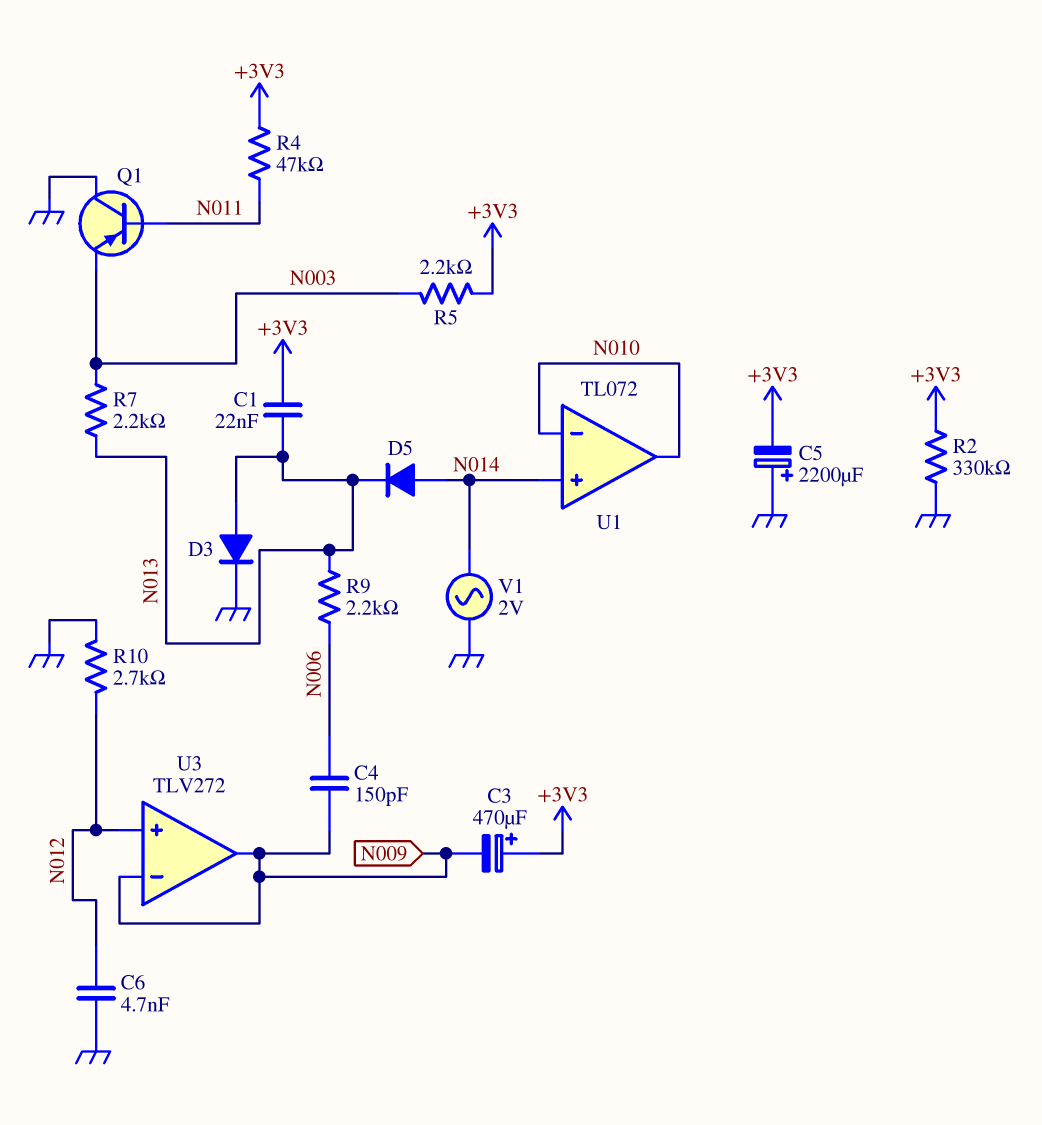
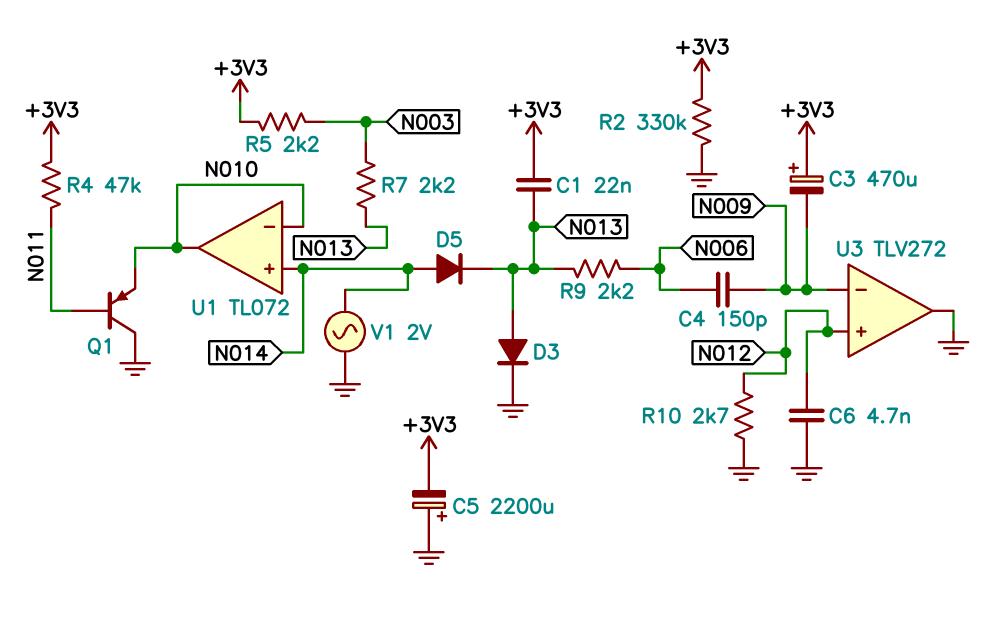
Q1: PNP (B N011, C GND, E N003) -> PNP (B N011, C GND, E N010)
U3 pin out: N009 -> GND

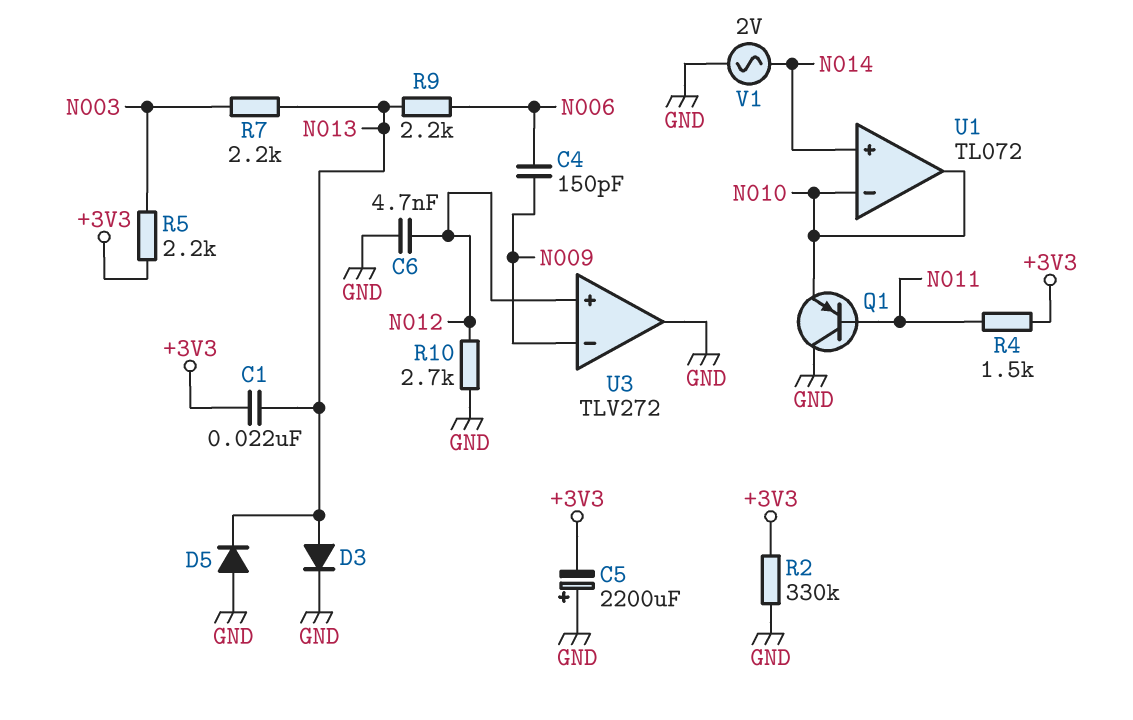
C3: 470uF (plus +3V3, minus N009) -> none
D5: diode (A N014, K N013) -> diode (A GND, K N013)
R4: 47k (+3V3, N011) -> 1.5k (+3V3, N011)

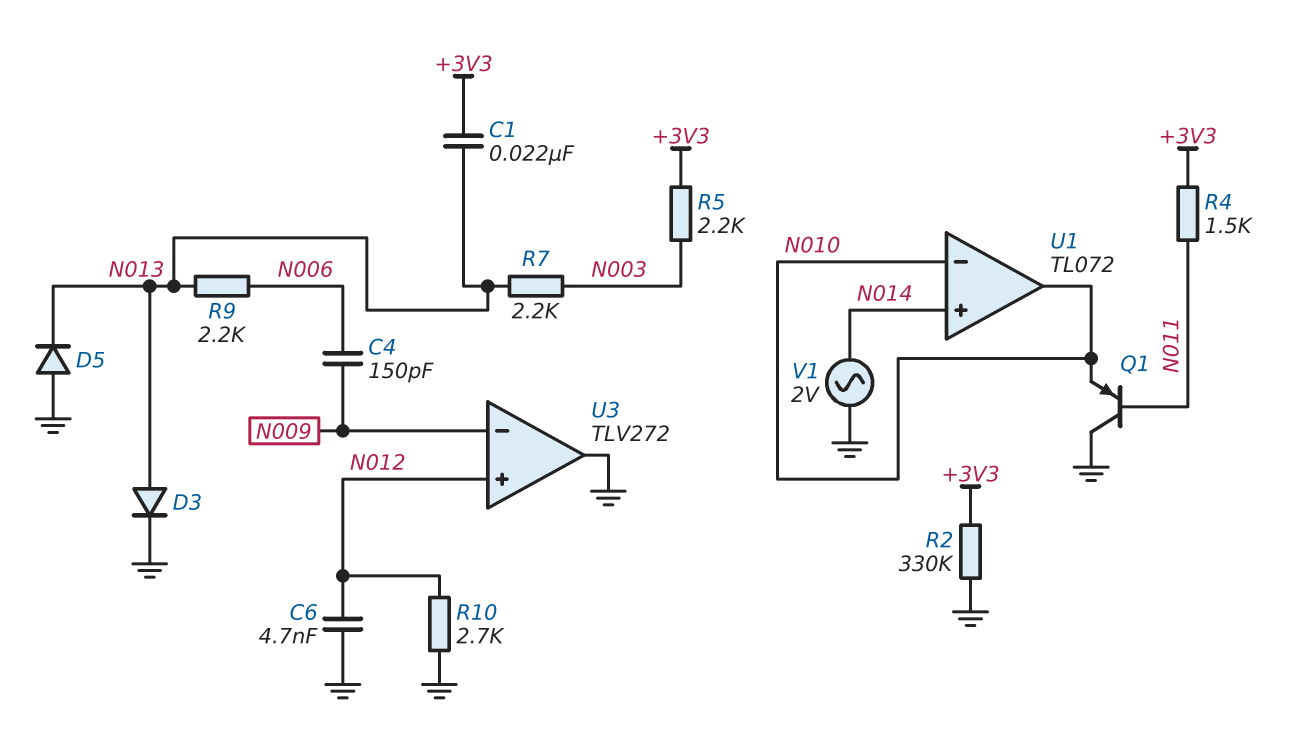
C5: 2200uF (plus GND, minus +3V3) -> none

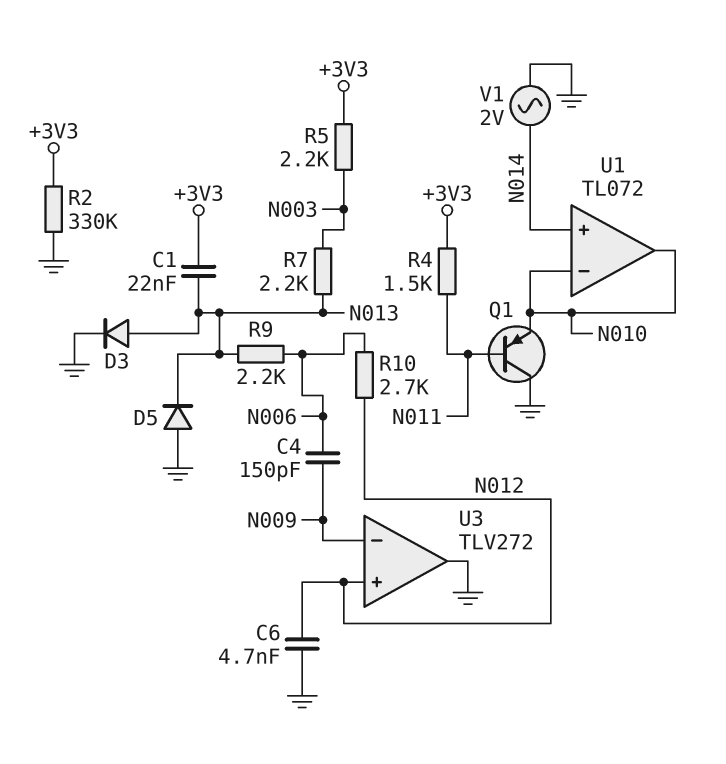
R10: 2.7k (GND, N012) -> 2.7k (N006, N012)

